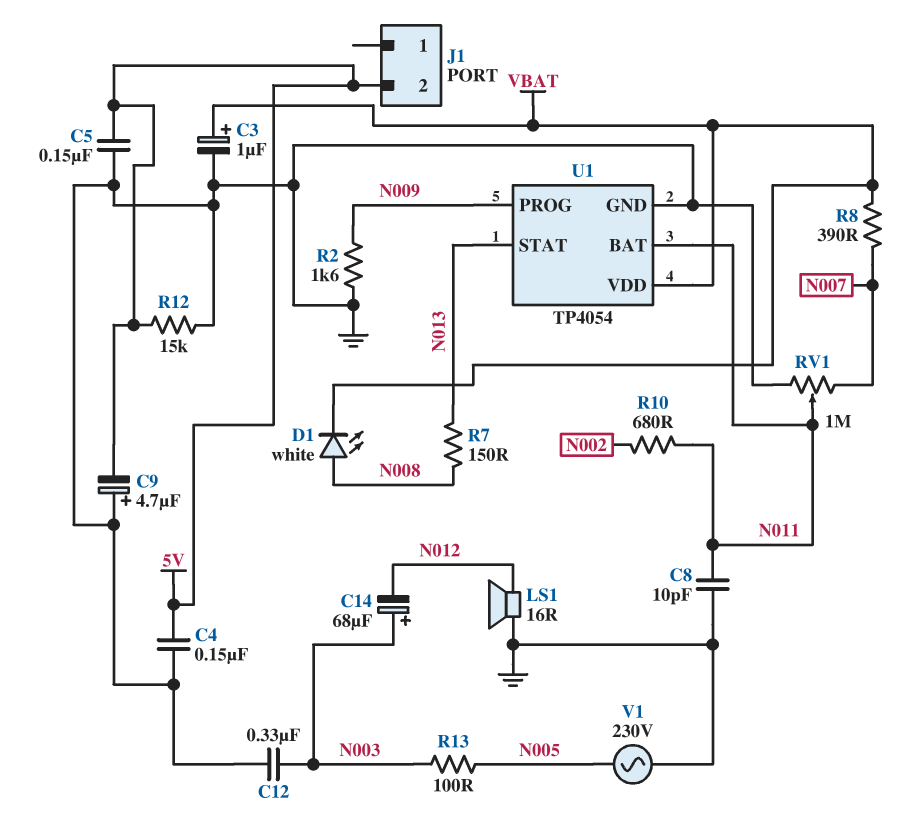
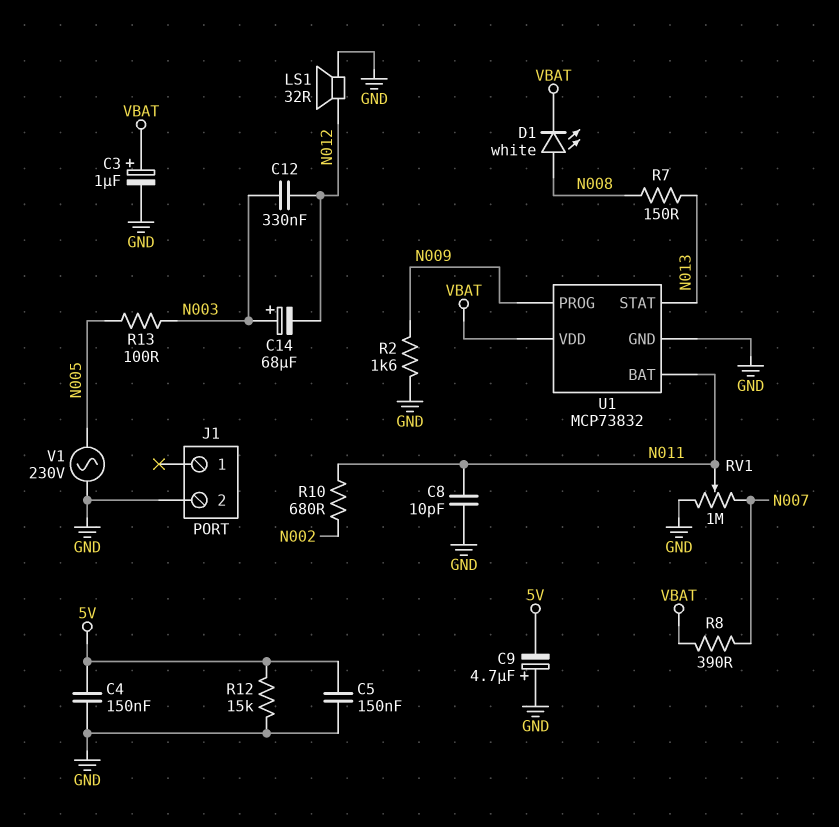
C12: 330nF (GND, N003) -> 330nF (N003, N012)
J1 pin 2: 5V -> GND
LS1: speaker 16R (GND, N012) -> speaker 32R (GND, N012)
U1: TP4054 -> MCP73832

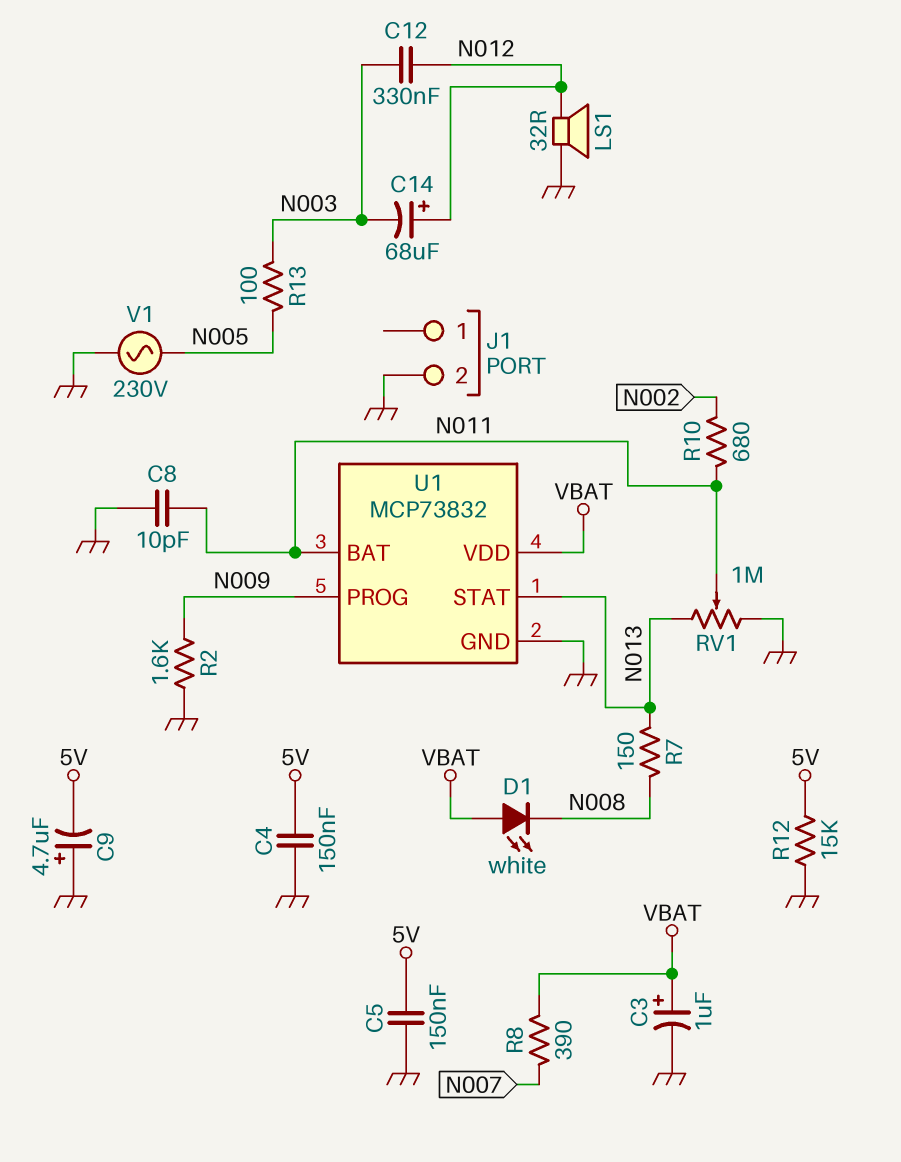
C14: 68uF (plus N003, minus N012) -> 68uF (plus N012, minus N003)
D1: LED white (A N008, K VBAT) -> LED white (A VBAT, K N008)
RV1: 1M (GND, N007, wiper N011) -> 1M (GND, N013, wiper N011)

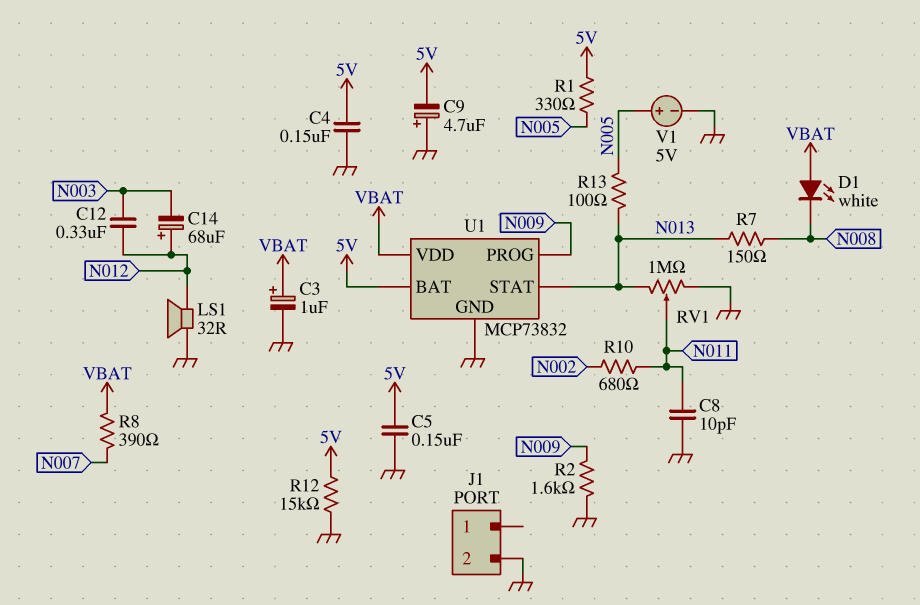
R1: none -> 330 (5V, N005)
R13: 100 (N003, N005) -> 100 (N005, N013)
U1 pin BAT: N011 -> 5V
V1: AC 230V (GND, N005) -> 5V (plus N005, minus GND)

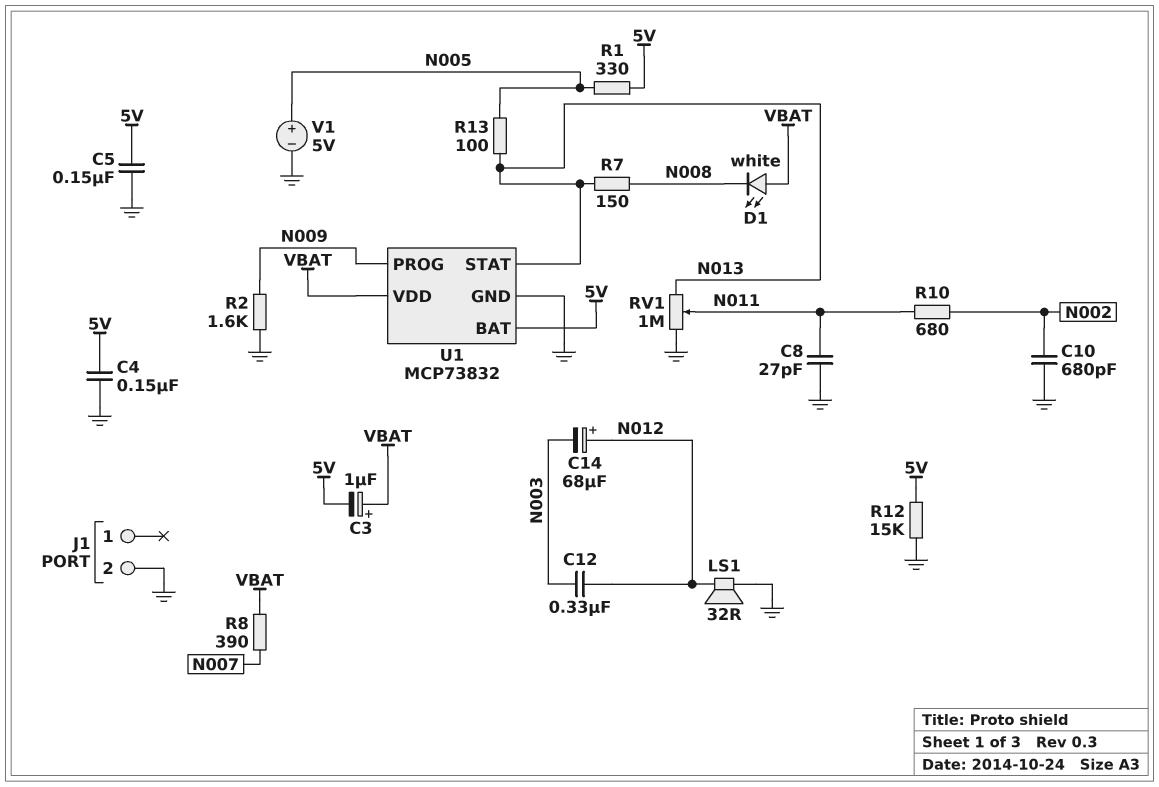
C3: 1uF (plus VBAT, minus GND) -> 1uF (plus VBAT, minus 5V)
C8: 10pF (GND, N011) -> 27pF (GND, N011)
C9: 4.7uF (plus GND, minus 5V) -> none
C10: none -> 680pF (GND, N002)

